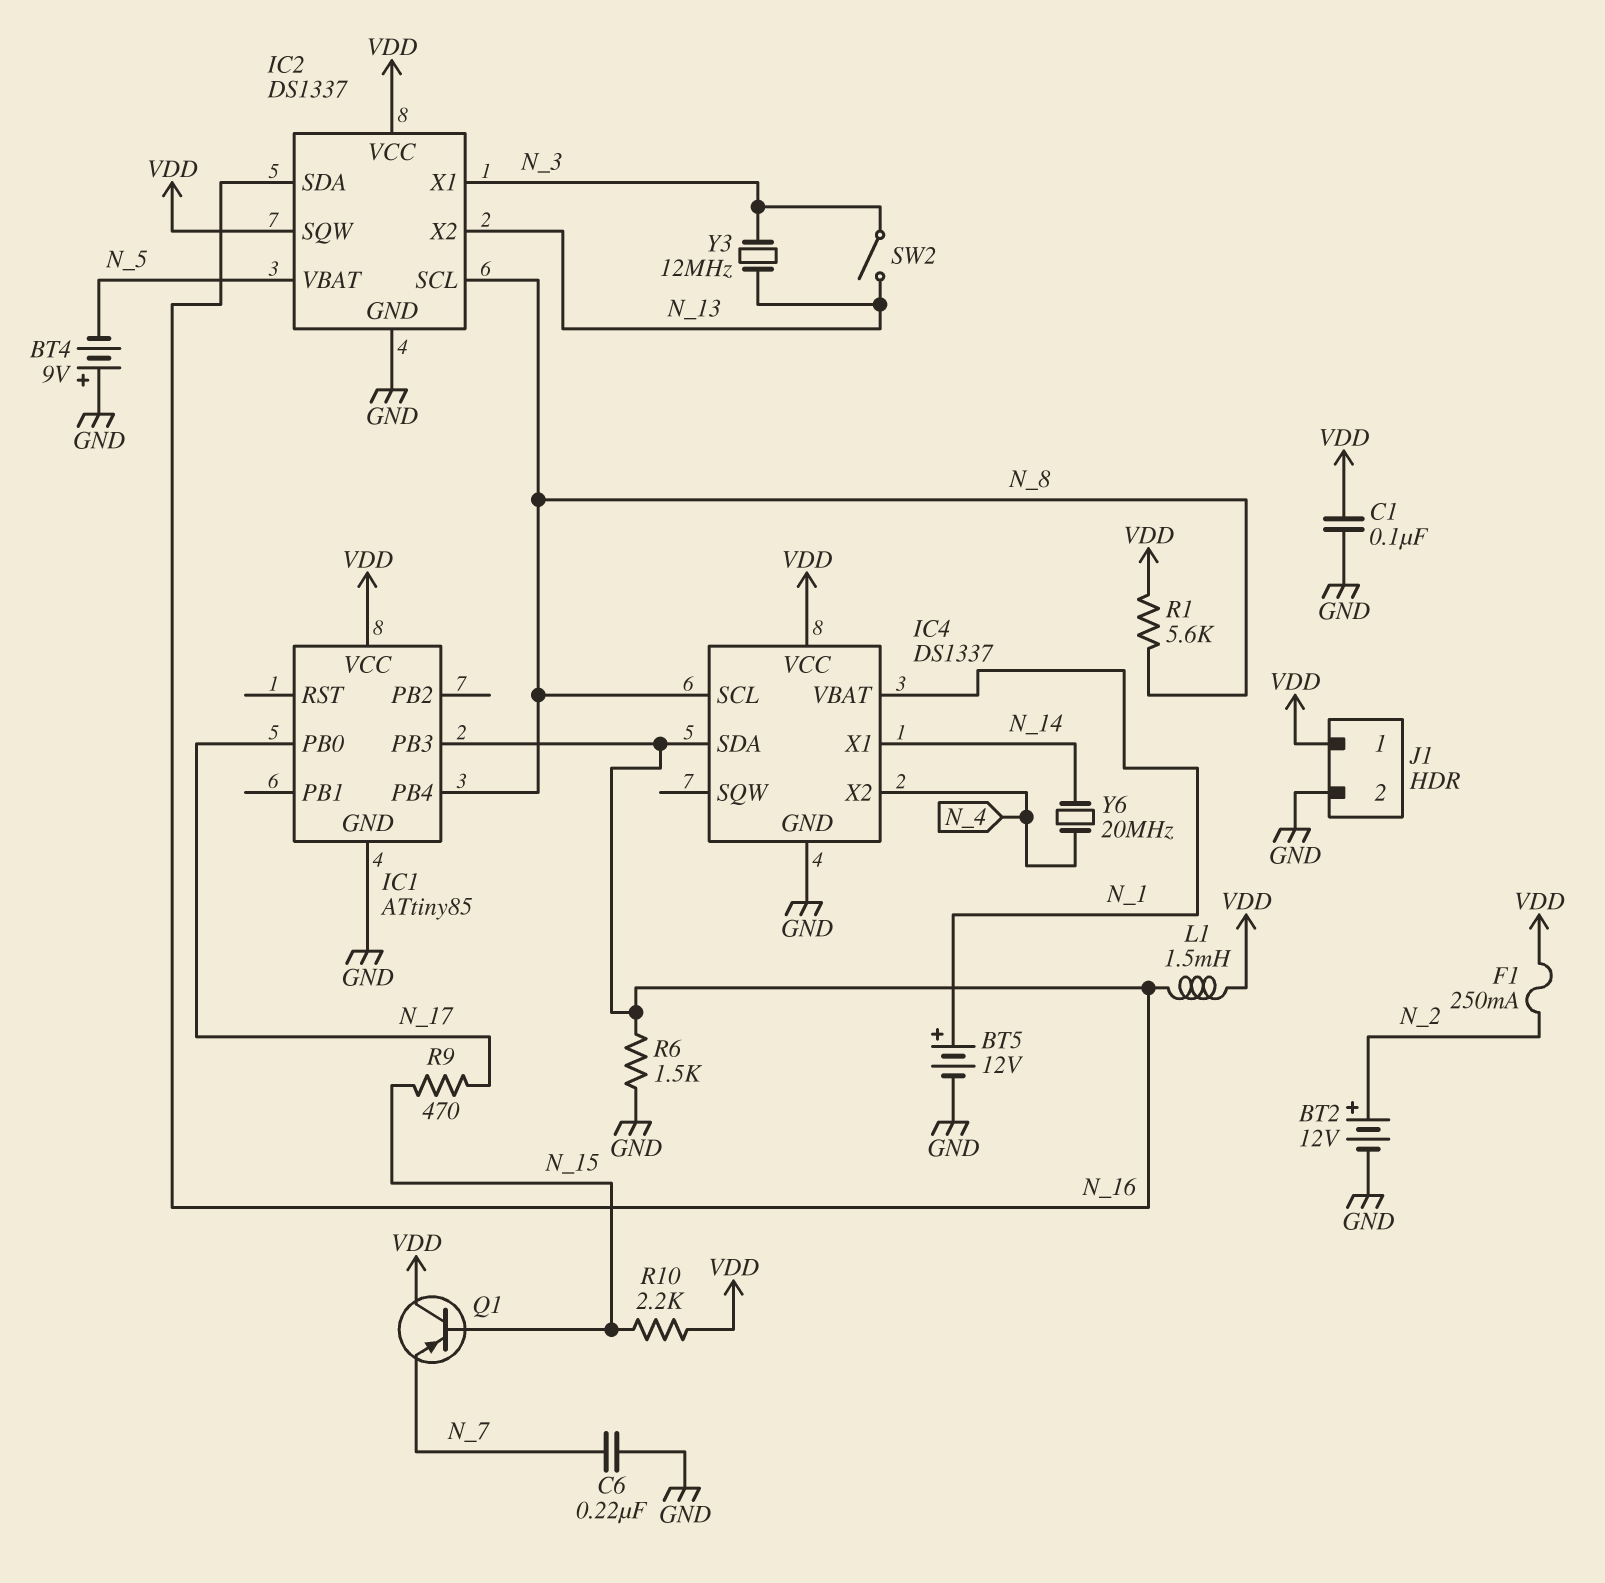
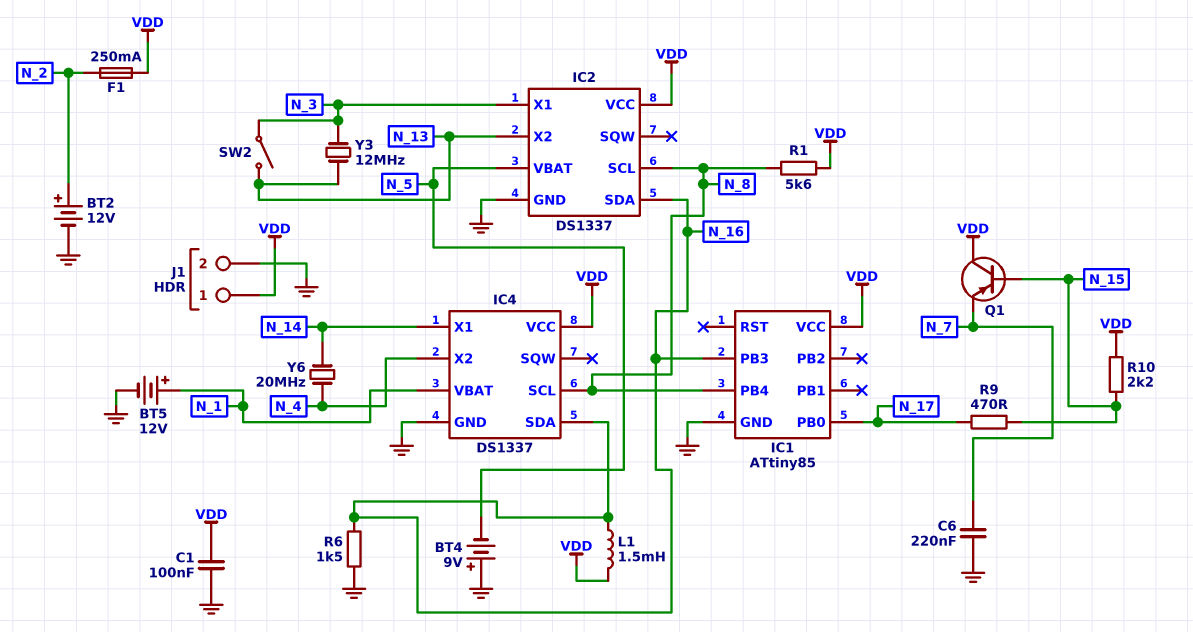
IC2 pin SQW: VDD -> none

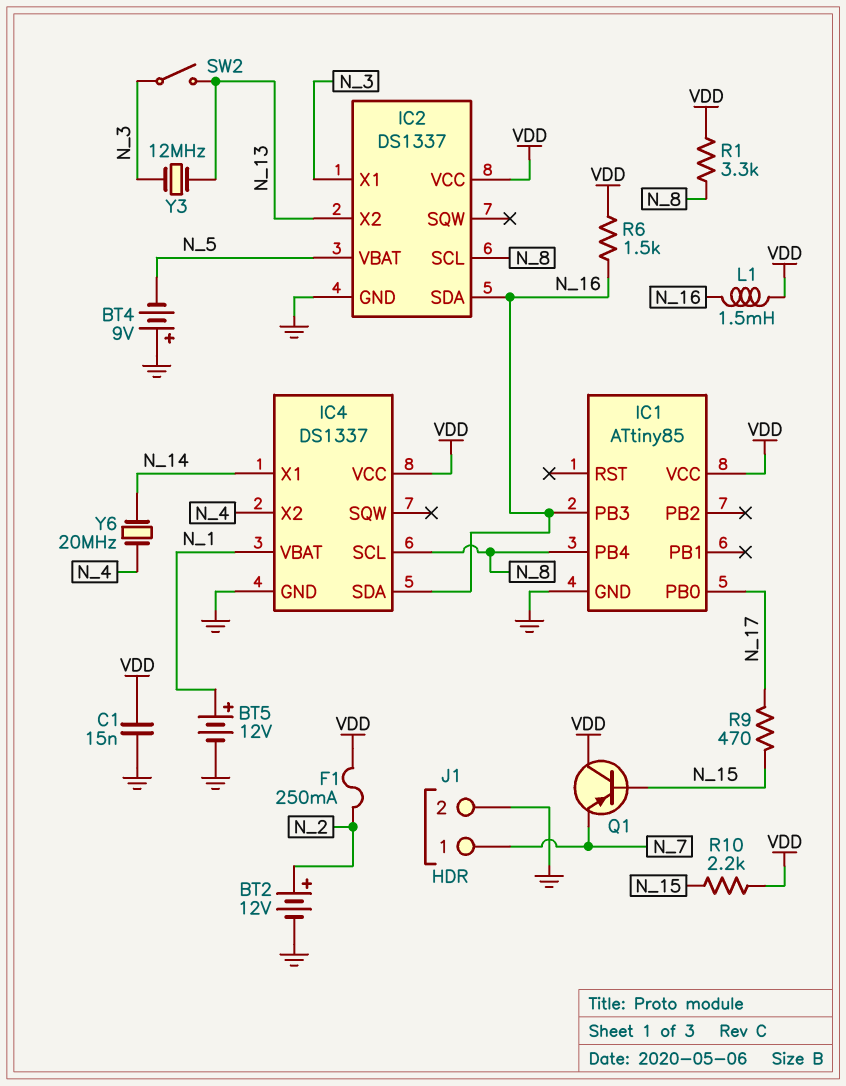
C1: 100nF (GND, VDD) -> 15nF (GND, VDD)
C6: 220nF (GND, N_7) -> none
J1 pin 1: VDD -> N_7
R1: 5.6k (N_8, VDD) -> 3.3k (N_8, VDD)
R6: 1.5k (GND, N_16) -> 1.5k (N_16, VDD)

